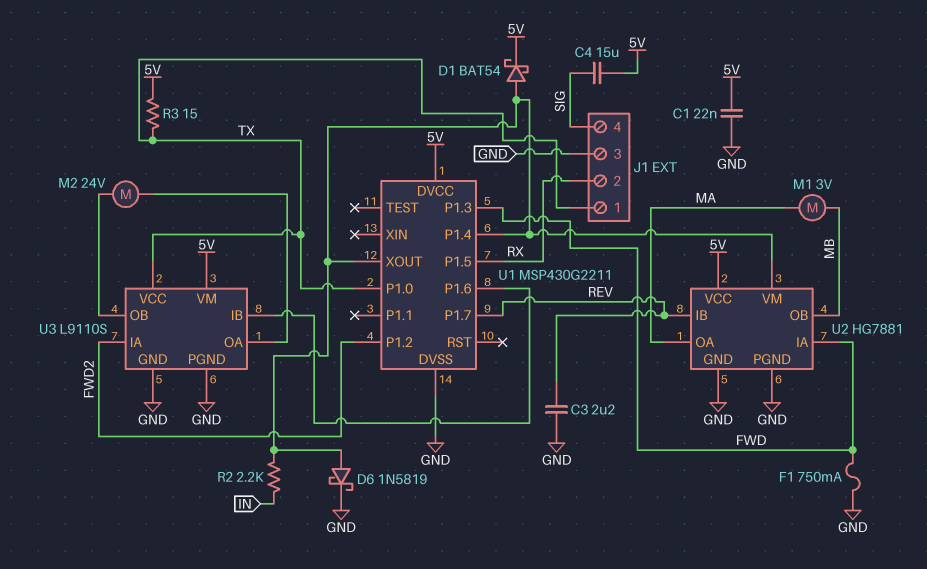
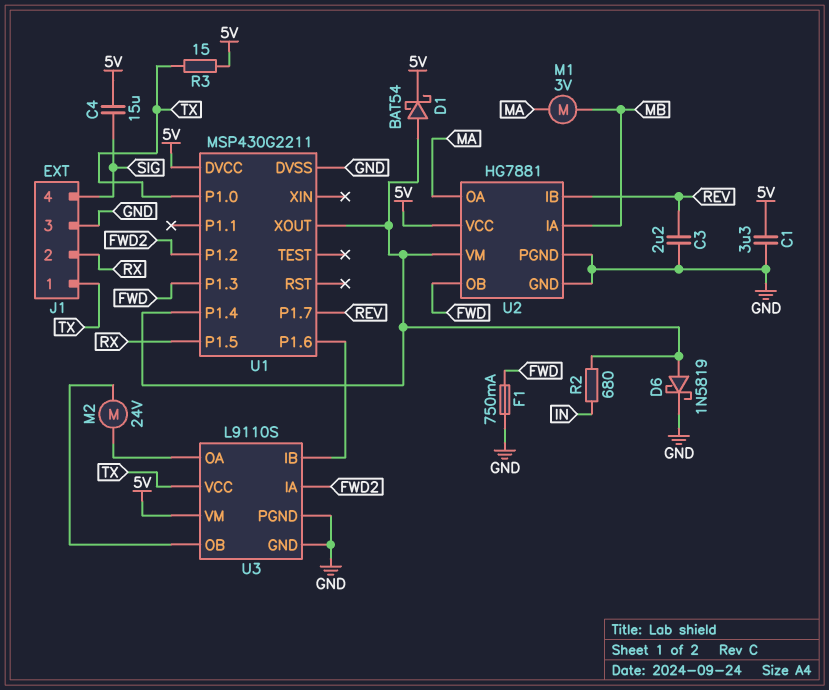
C1: 22nF (5V, GND) -> 3.3uF (5V, GND)
R2: 2.2k (IN, U1/P1.4) -> 680 (IN, U1/P1.4)
U2 pin IA: FWD -> MB
U2 pin OB: MB -> FWD

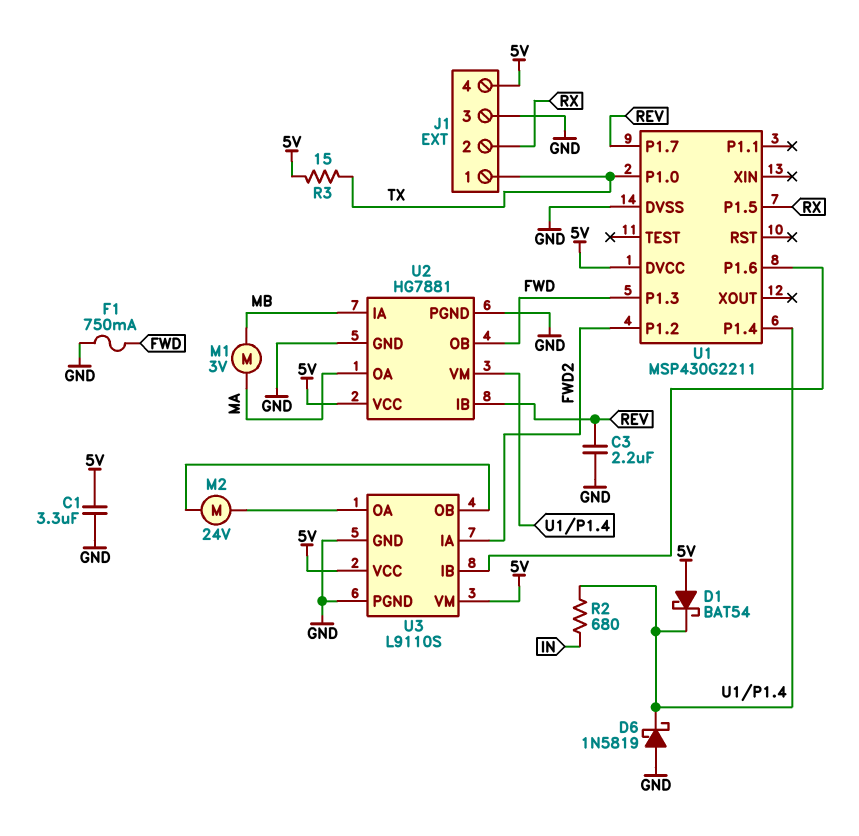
C4: 15uF (5V, SIG) -> none
D1: schottky BAT54 (A U1/P1.4, K 5V) -> schottky BAT54 (A 5V, K U1/P1.4)
D6: schottky 1N5819 (A U1/P1.4, K GND) -> schottky 1N5819 (A GND, K U1/P1.4)
J1 pin 4: SIG -> 5V
U1 pin XOUT: U1/P1.4 -> none
U3 pin VCC: TX -> 5V

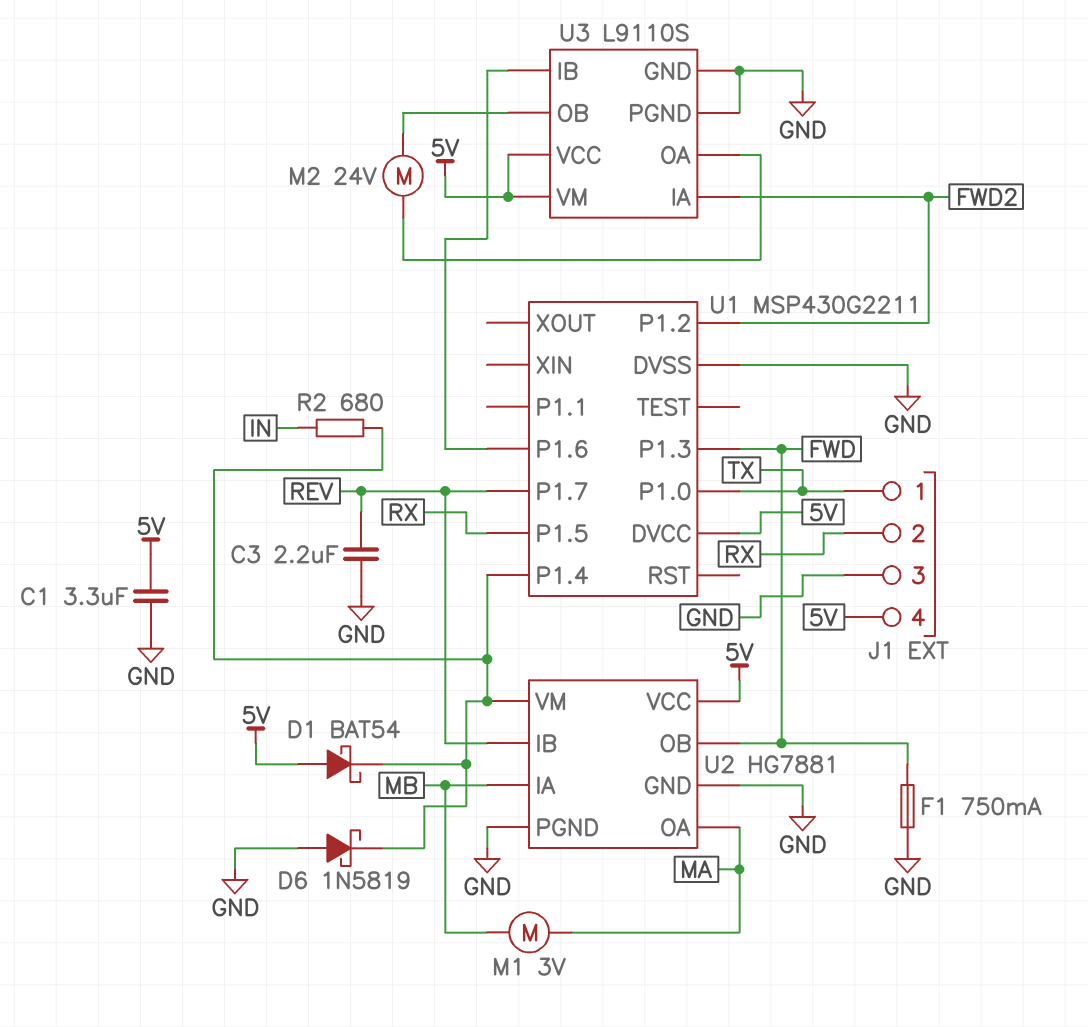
R3: 15 (5V, TX) -> none

